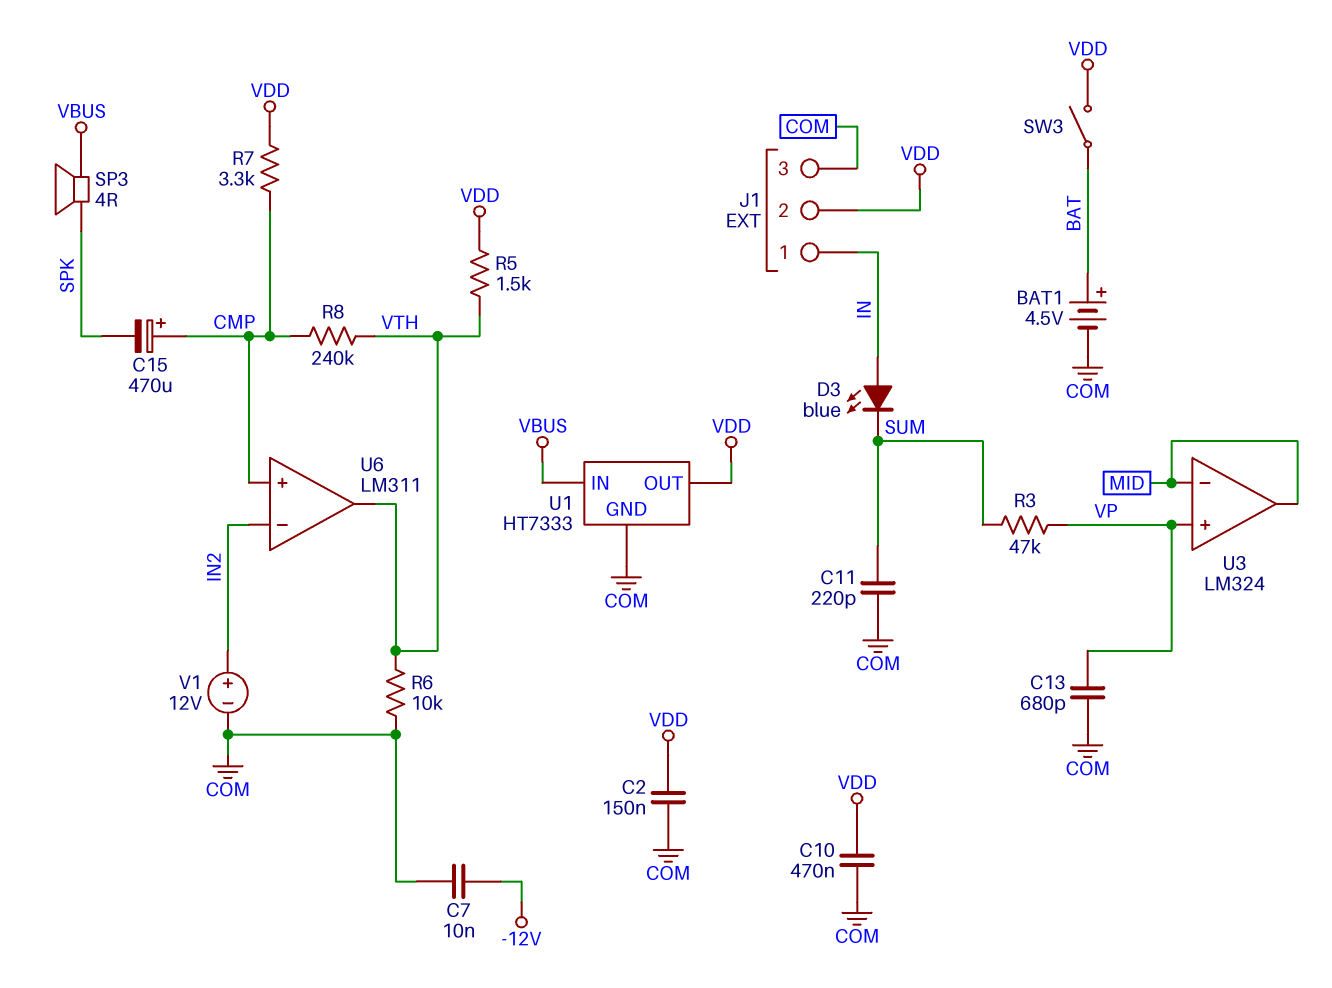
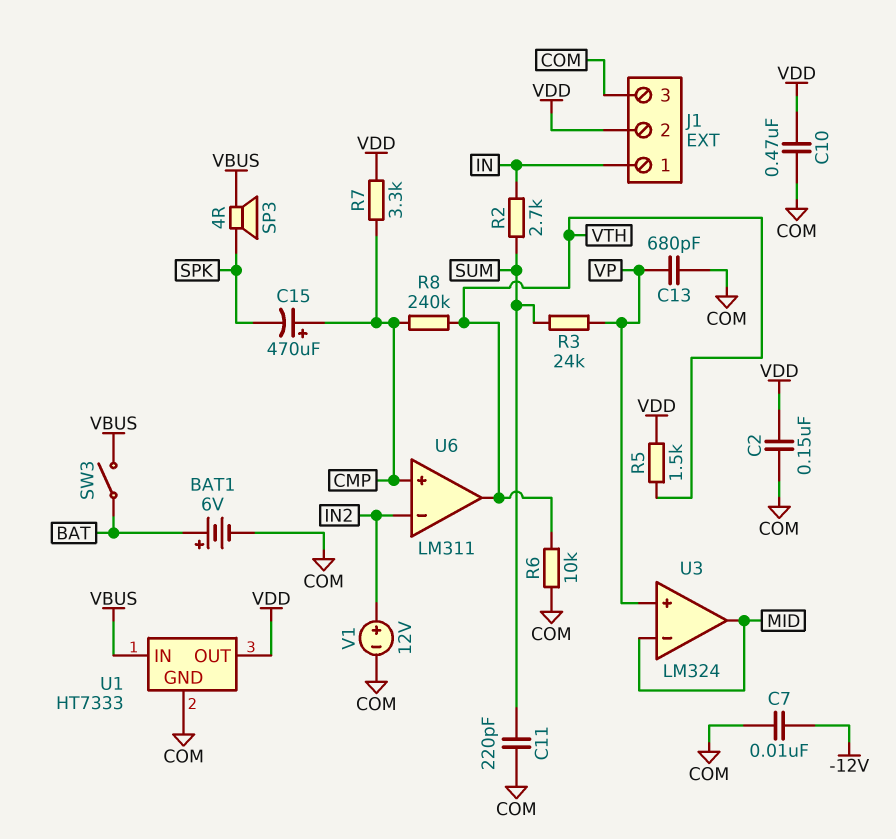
BAT1: 4.5V (plus BAT, minus COM) -> 6V (plus BAT, minus COM)
D3: LED blue (A IN, K SUM) -> none
R2: none -> 2.7k (IN, SUM)
R3: 47k (SUM, VP) -> 24k (SUM, VP)
SW3: switch (BAT, VDD) -> switch (BAT, VBUS)

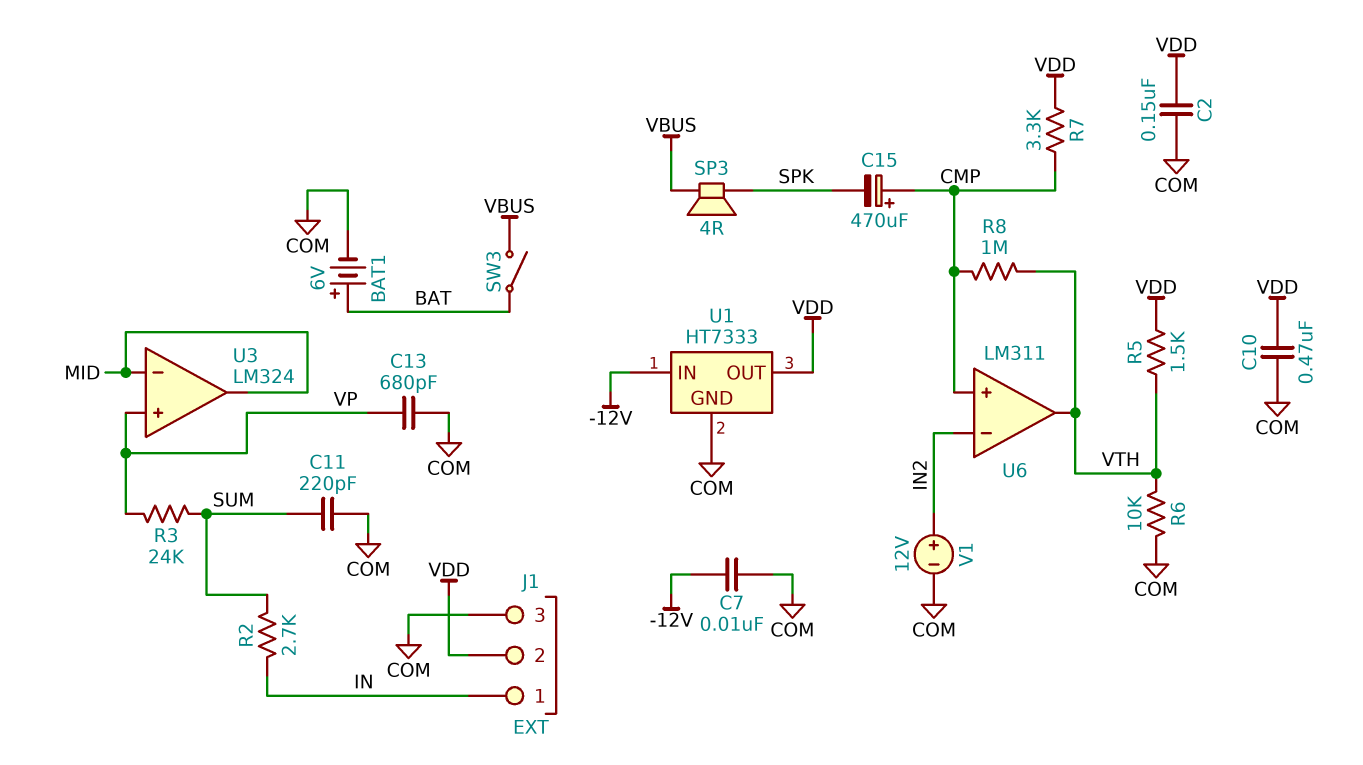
R8: 240k (CMP, VTH) -> 1M (CMP, VTH)
U1 pin IN: VBUS -> -12V

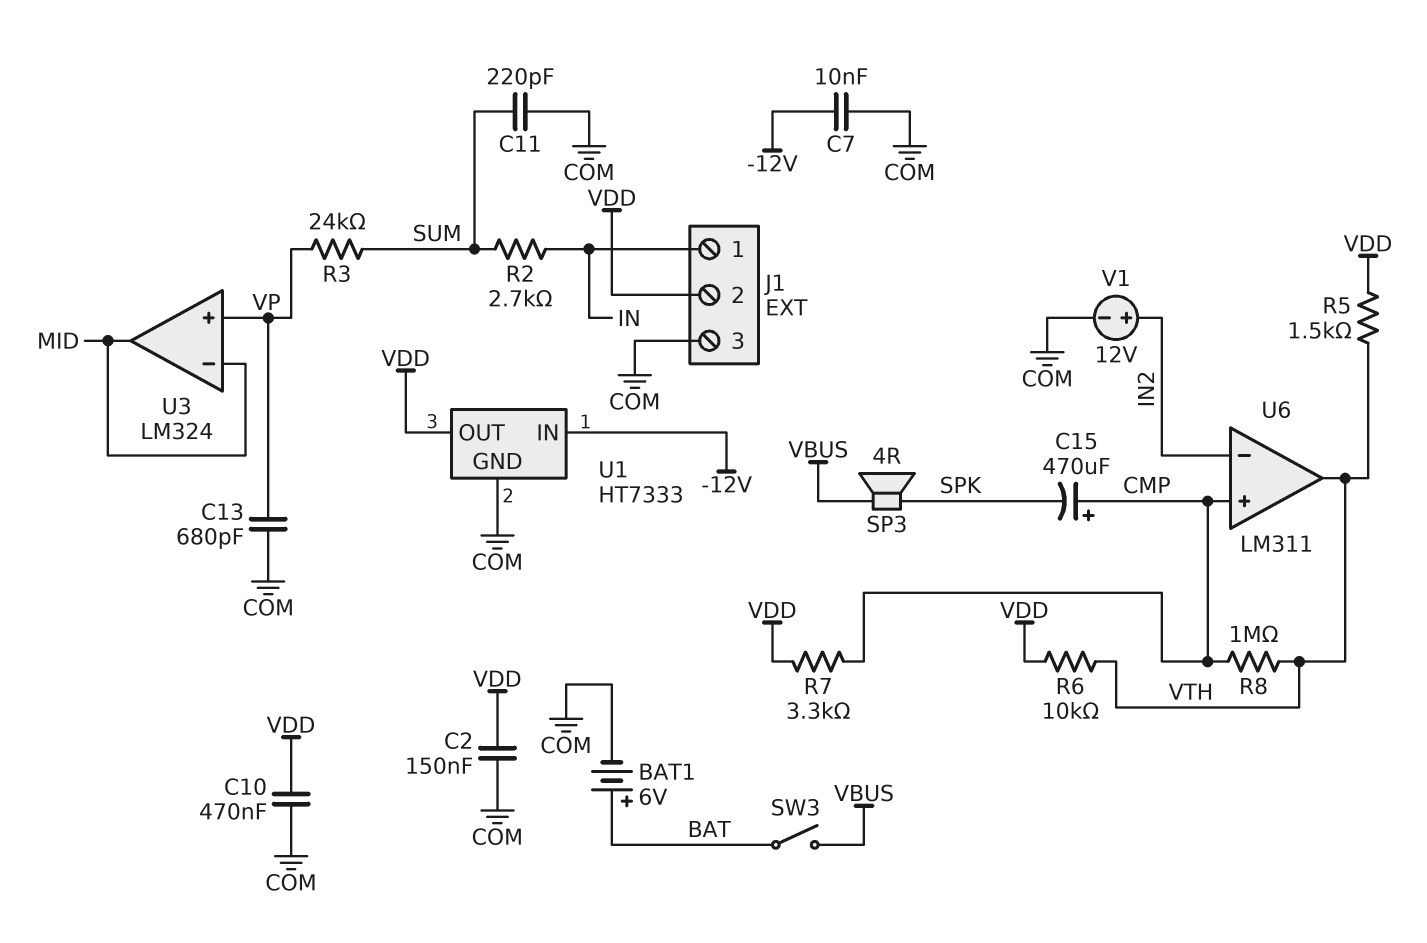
R6: 10k (COM, VTH) -> 10k (VDD, VTH)

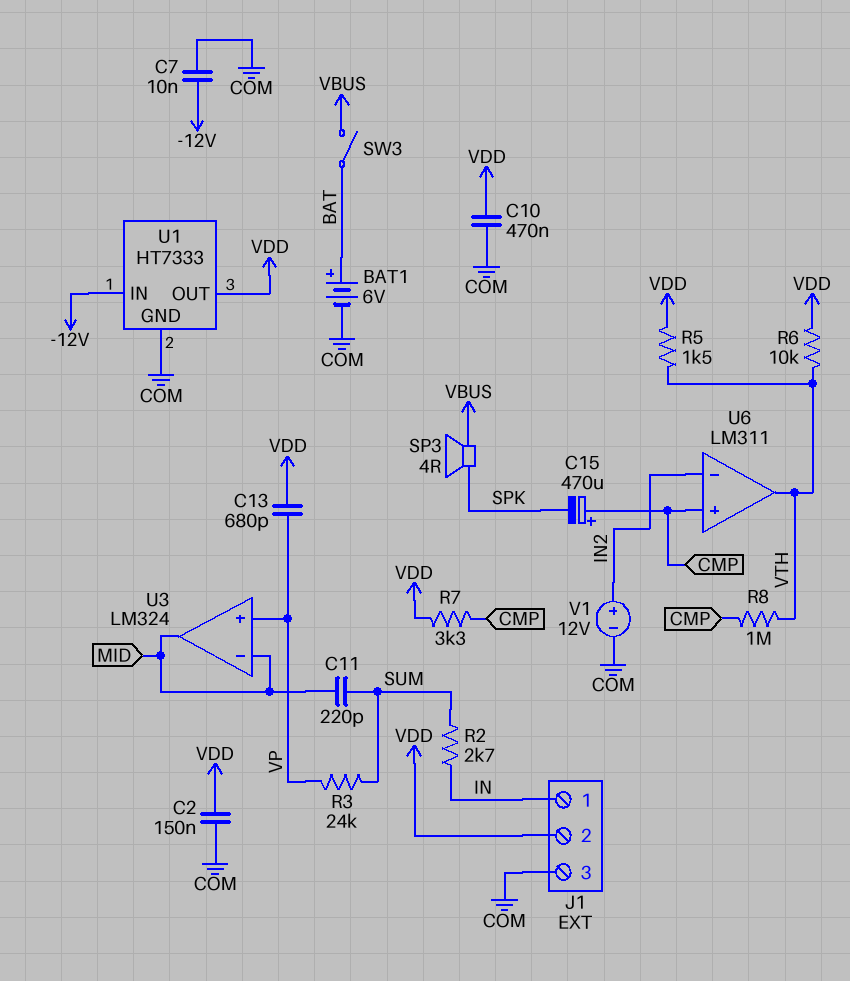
C11: 220pF (COM, SUM) -> 220pF (MID, SUM)
C13: 680pF (COM, VP) -> 680pF (VDD, VP)

